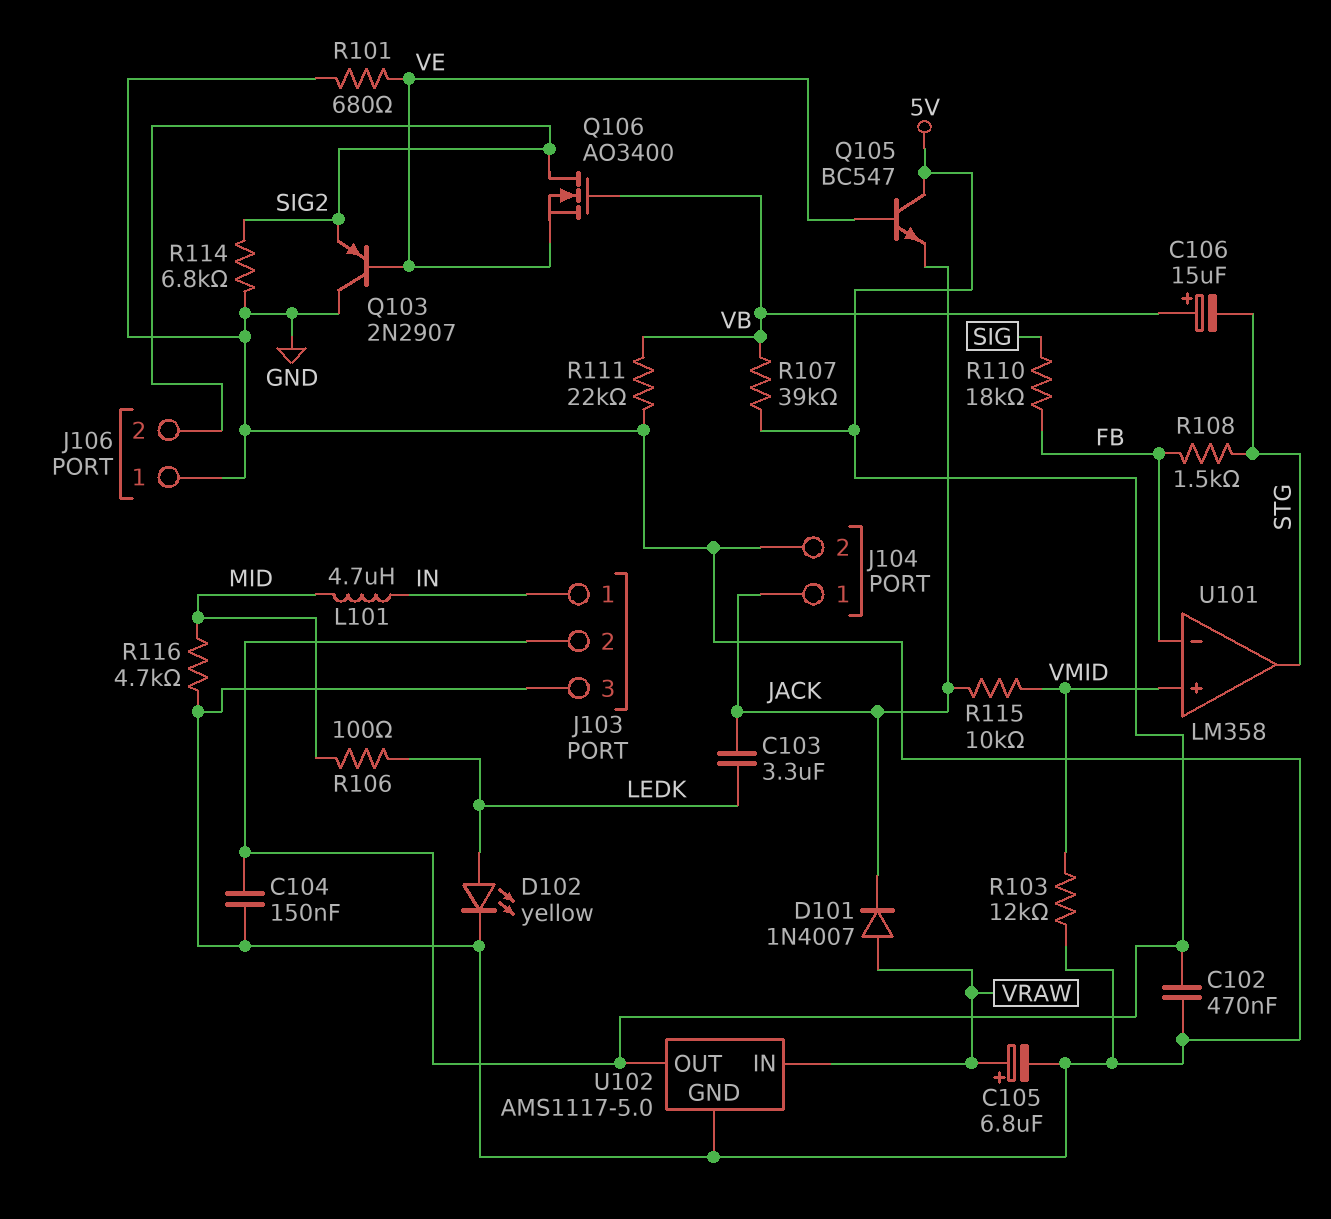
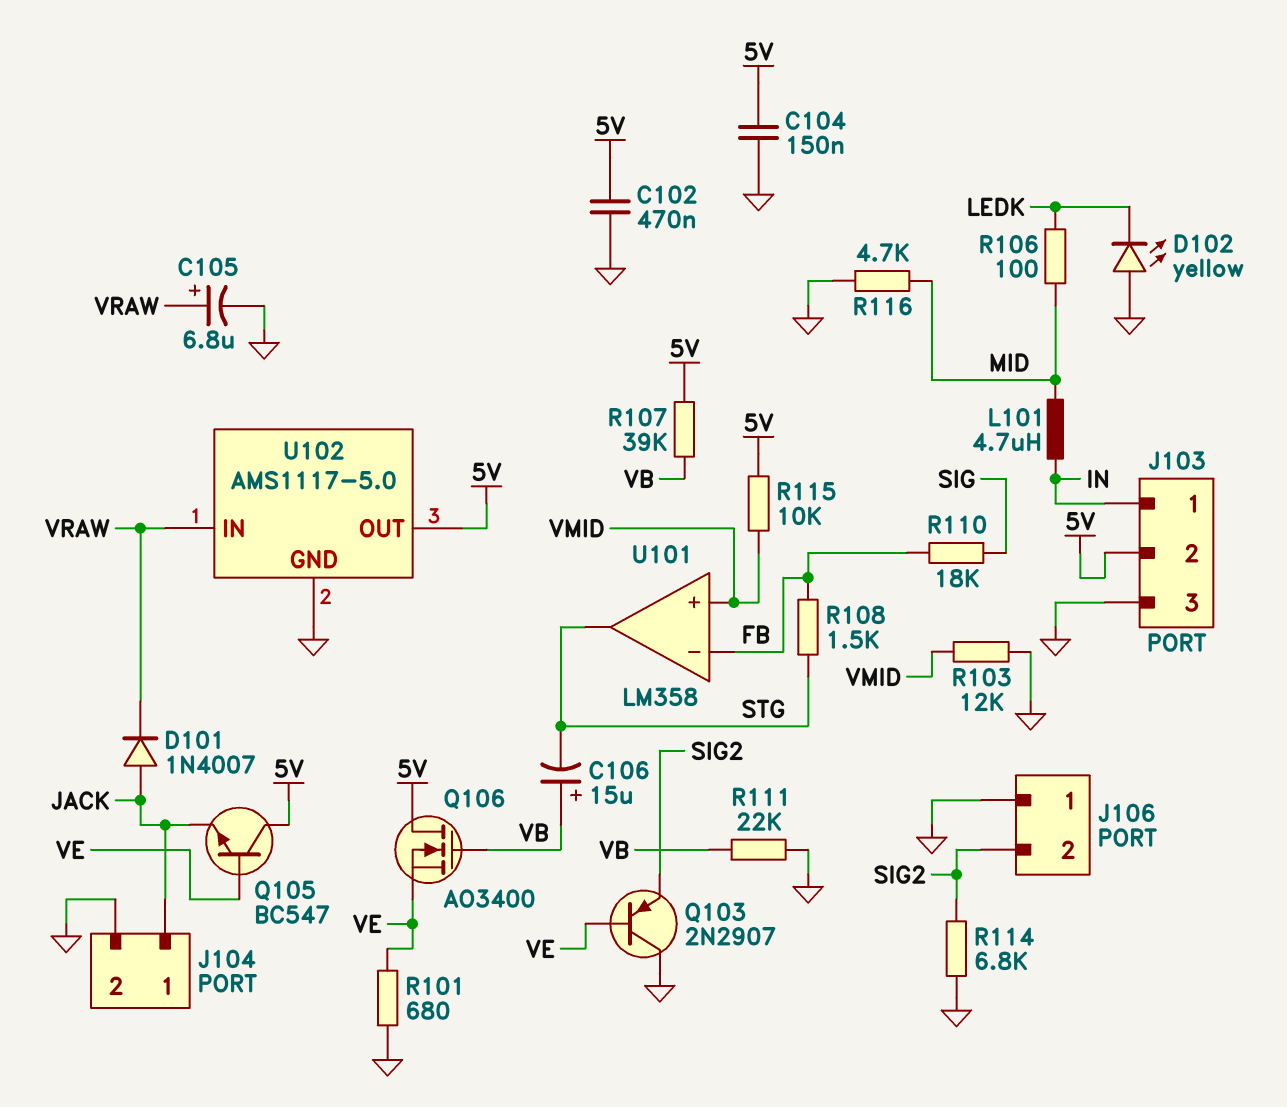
C103: 3.3uF (JACK, LEDK) -> none
D101: diode 1N4007 (A VRAW, K JACK) -> diode 1N4007 (A JACK, K VRAW)
D102: LED yellow (A LEDK, K GND) -> LED yellow (A GND, K LEDK)
Q106: NMOS AO3400 (G VB, D SIG2, S VE) -> NMOS AO3400 (G VB, D 5V, S VE)
R115: 10k (JACK, VMID) -> 10k (5V, VMID)

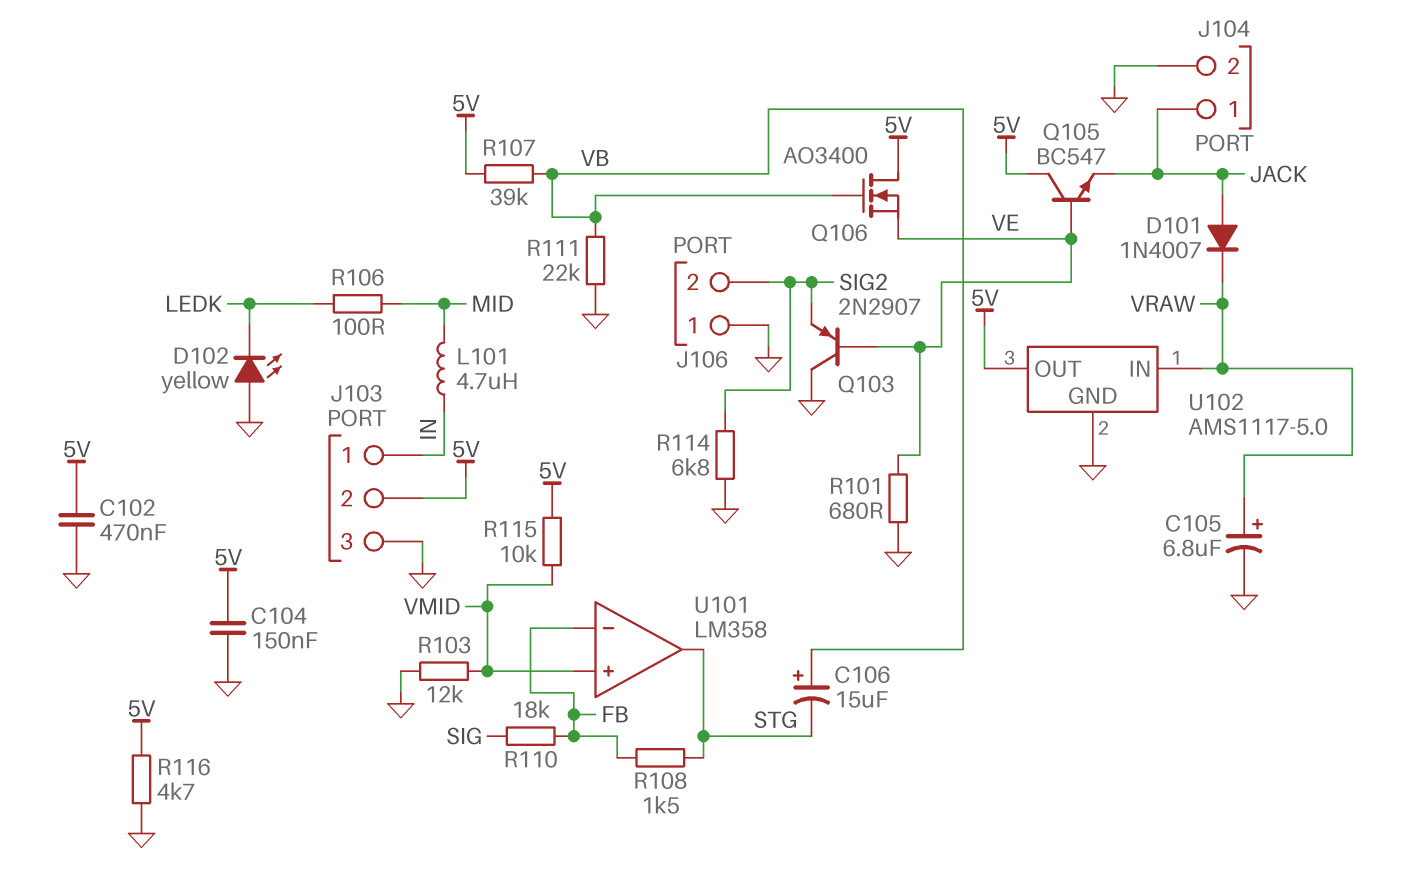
R116: 4.7k (GND, MID) -> 4.7k (5V, GND)

